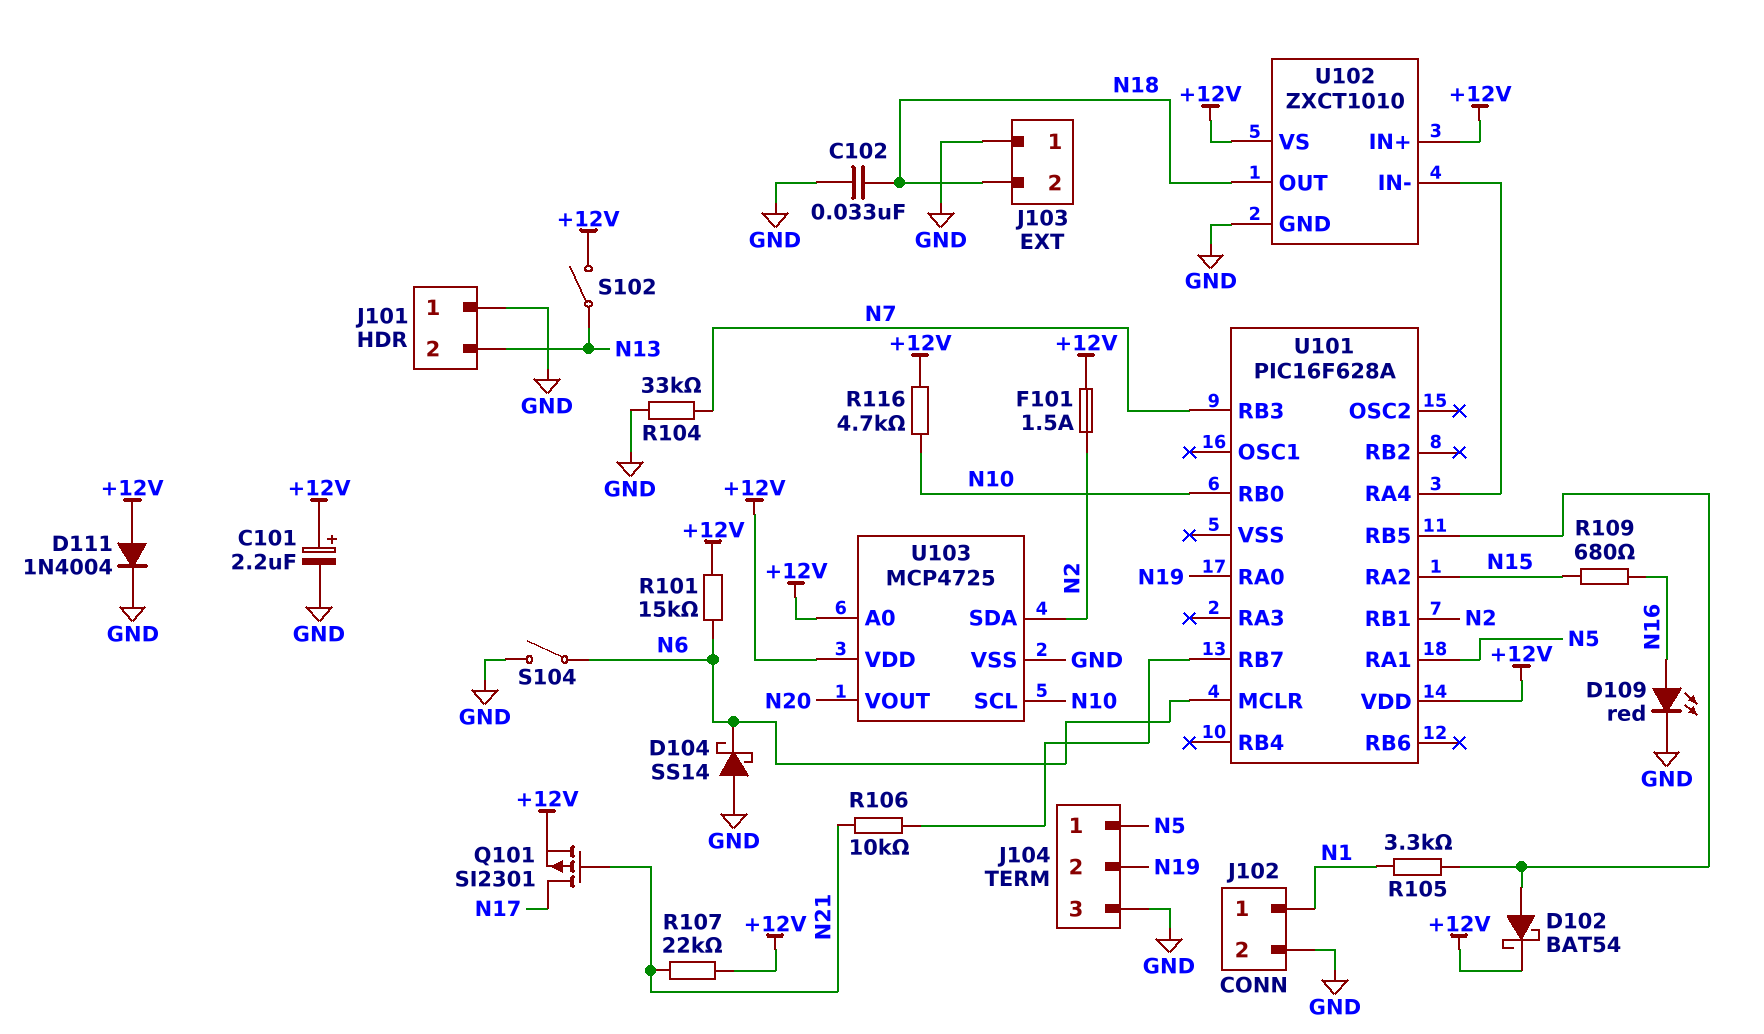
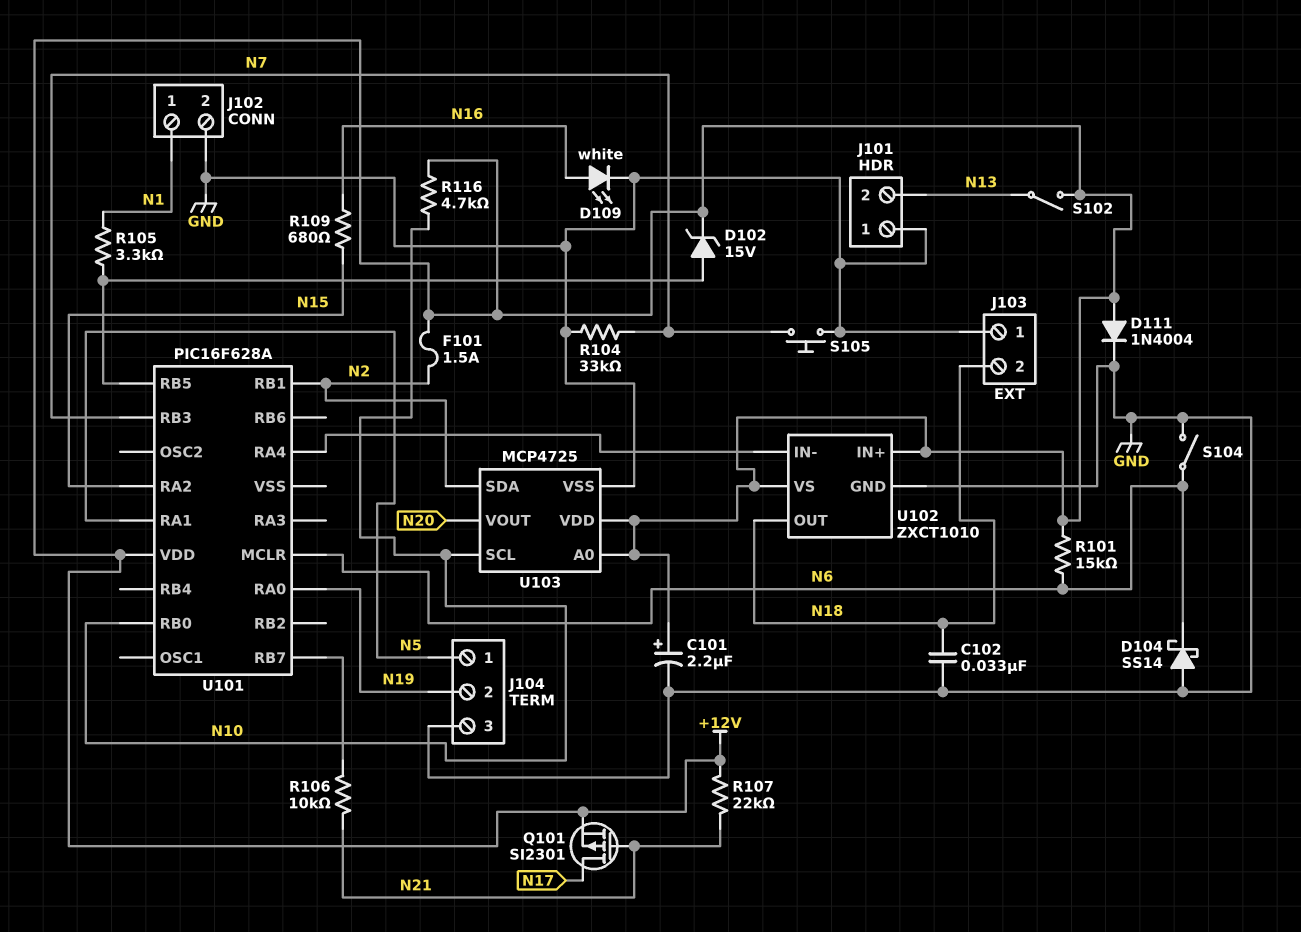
D102: schottky BAT54 (A U101/RB5, K +12V) -> zener 15V (A U101/RB5, K +12V)
D109: LED red (A N16, K GND) -> LED white (A N16, K GND)
S105: none -> button (GND, N7)

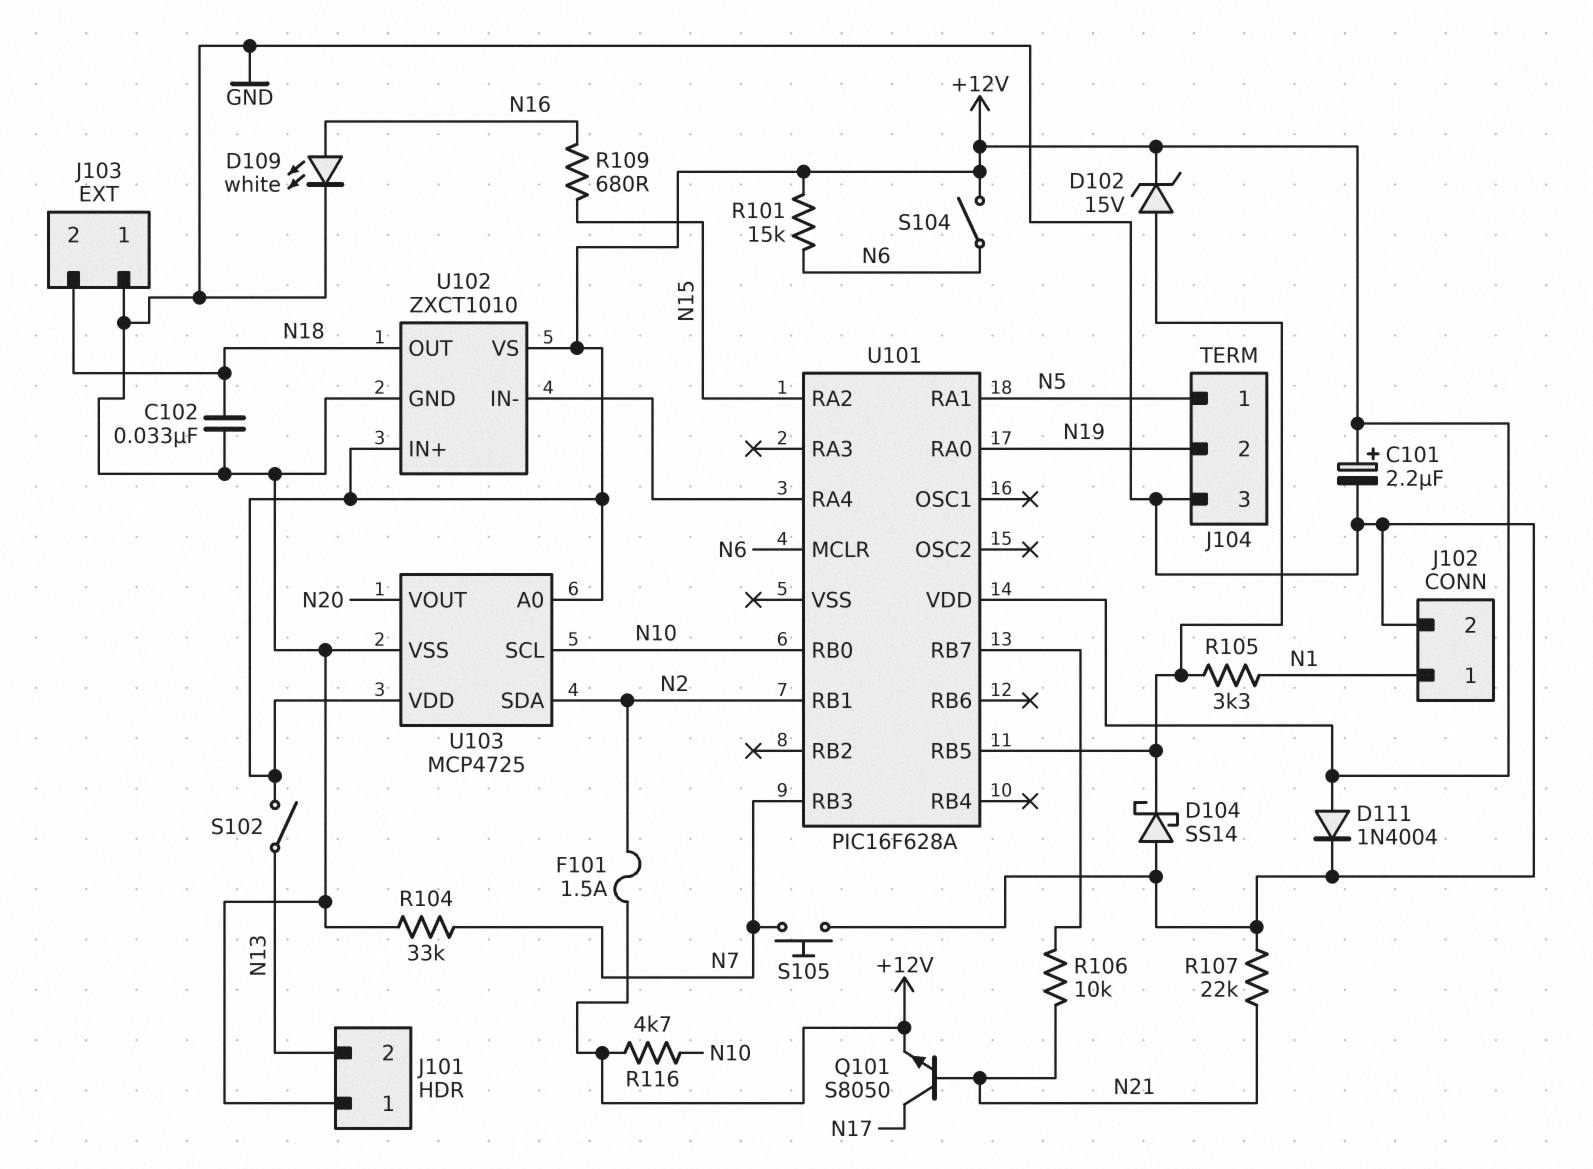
D104: schottky SS14 (A GND, K N6) -> schottky SS14 (A GND, K U101/RB5)
Q101: PMOS SI2301 (G N21, D N17, S +12V) -> NPN S8050 (B N21, C N17, E +12V)
R107: 22k (+12V, N21) -> 22k (GND, N21)
S104: switch (GND, N6) -> switch (+12V, N6)

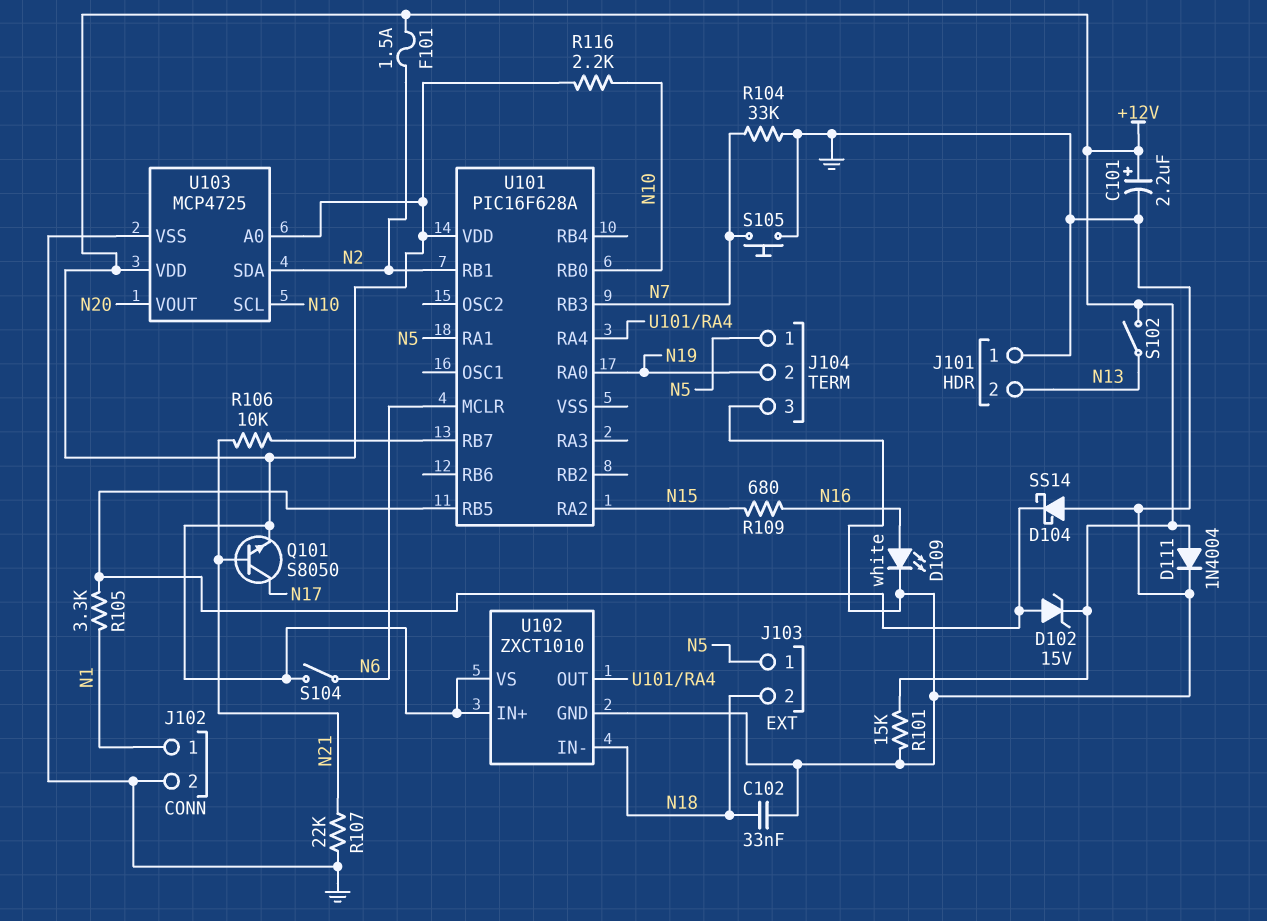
J103 pin 1: GND -> N5
R101: 15k (+12V, N6) -> 15k (+12V, GND)
R116: 4.7k (+12V, N10) -> 2.2k (+12V, N10)
U102 pin IN-: U101/RA4 -> N18
U102 pin OUT: N18 -> U101/RA4

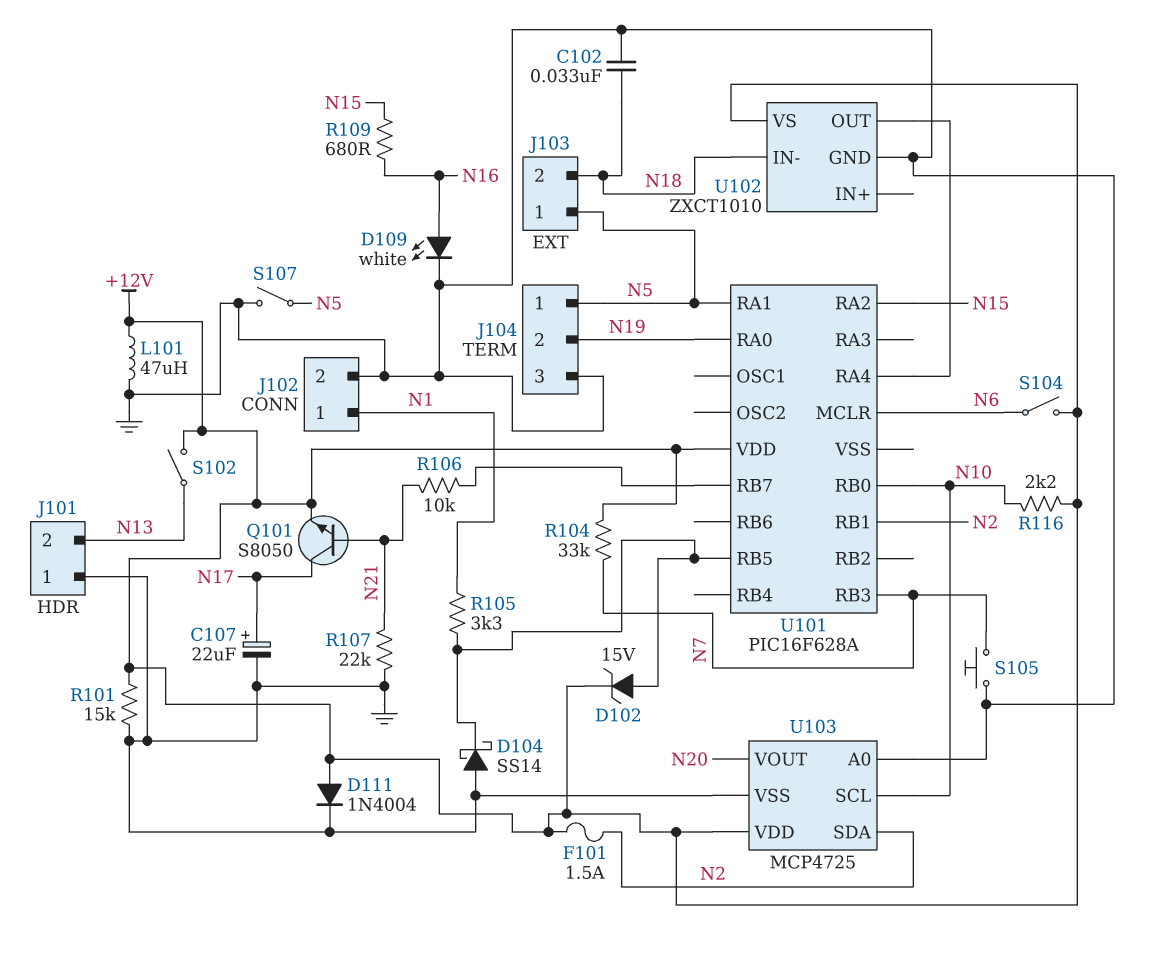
C101: 2.2uF (plus +12V, minus GND) -> none
C107: none -> 22uF (plus N17, minus GND)
L101: none -> 47uH (+12V, GND)
R104: 33k (GND, N7) -> 33k (+12V, N7)
S107: none -> switch (GND, N5)
U102 pin IN+: +12V -> none
U103 pin A0: +12V -> GND

